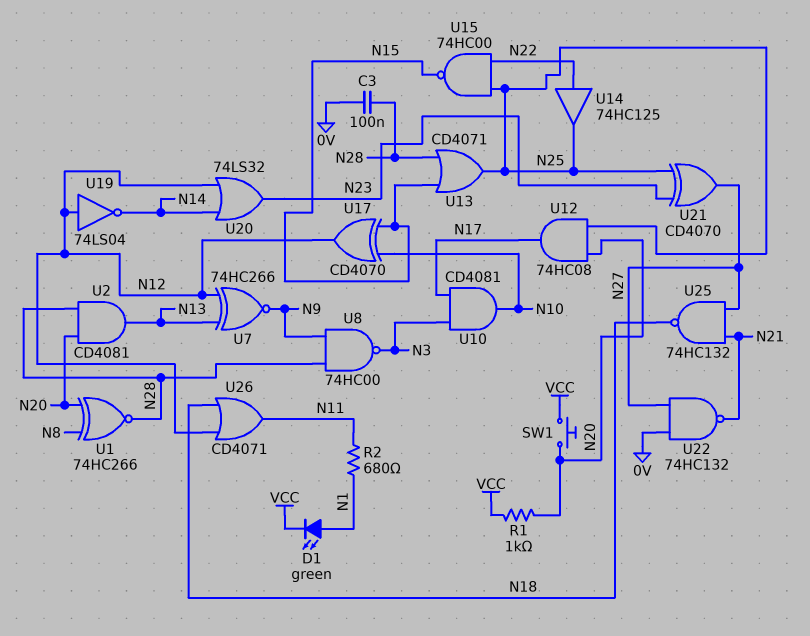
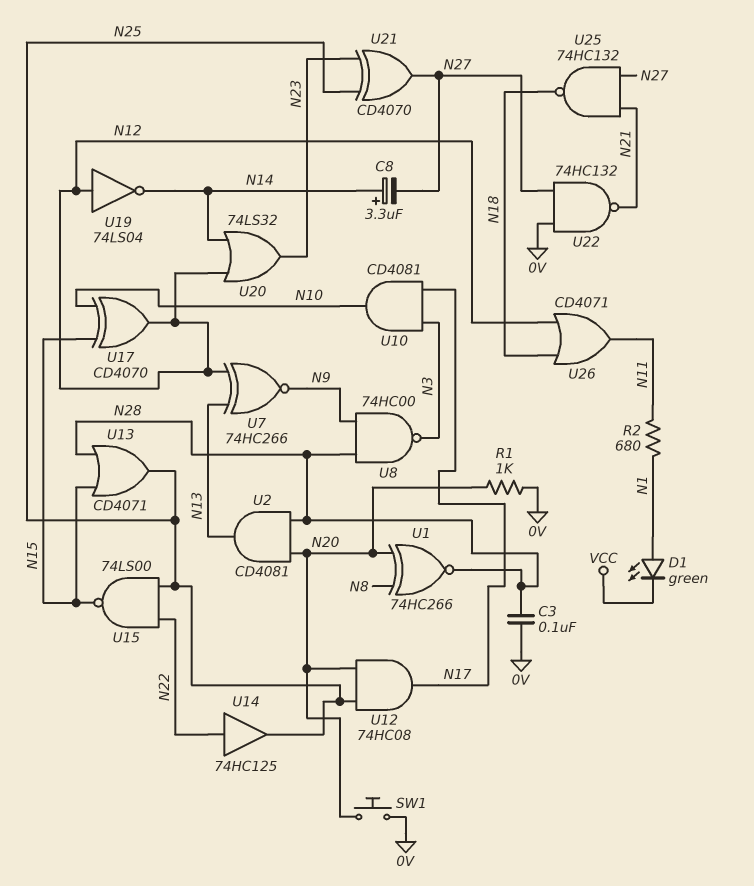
C8: none -> 3.3uF (plus N14, minus N27)
R1: 1k (N20, VCC) -> 1k (0V, N20)
SW1: button (N20, VCC) -> button (0V, N20)
U15: NAND 74HC00 (in N22, in N25, out N15) -> NAND 74LS00 (in N22, in N25, out N15)

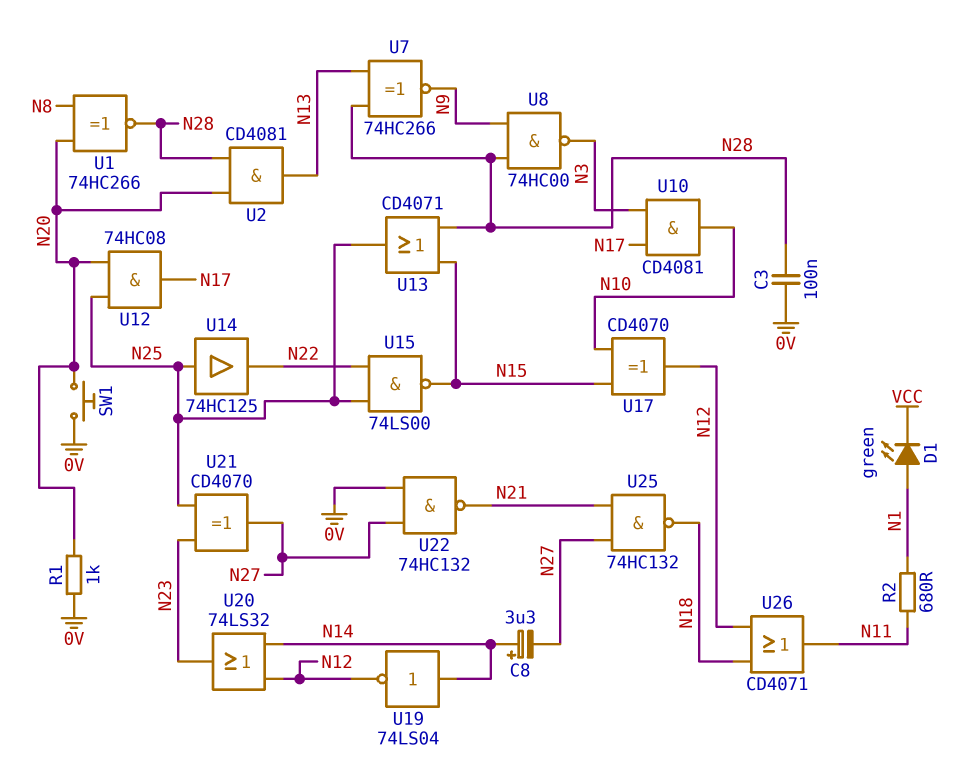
U7: XNOR 74HC266 (in N12, in N13, out N9) -> XNOR 74HC266 (in N13, in N28, out N9)
U14: buffer 74HC125 (in N22, out N25) -> buffer 74HC125 (in N25, out N22)
U19: NOT 74LS04 (in N12, out N14) -> NOT 74LS04 (in N14, out N12)

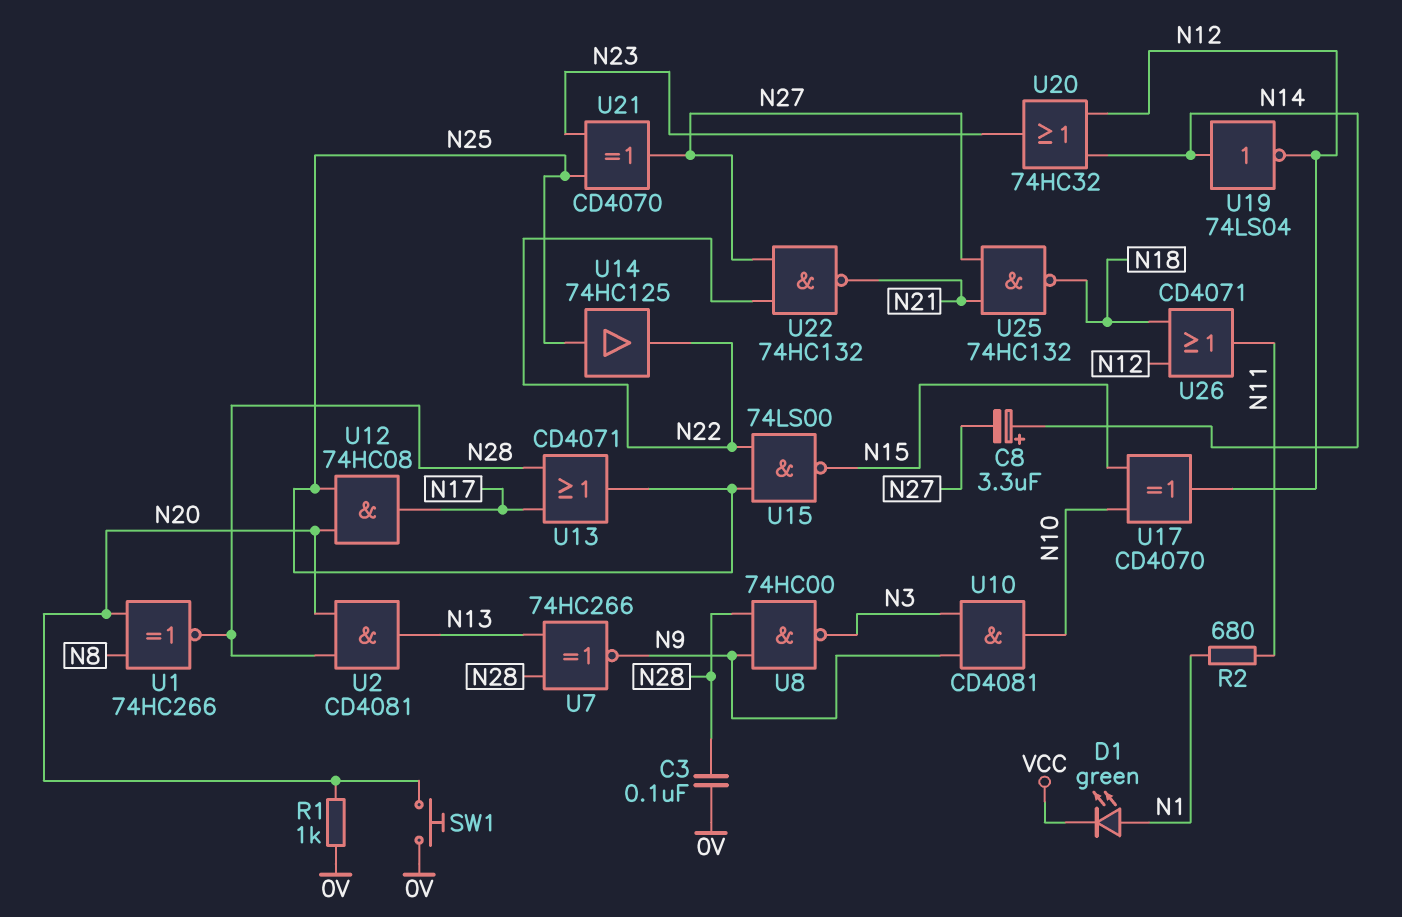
U10: AND CD4081 (in N3, in N17, out N10) -> AND CD4081 (in N3, in N9, out N10)
U13: OR CD4071 (in N15, in N28, out N25) -> OR CD4071 (in N17, in N28, out N25)
U20: OR 74LS32 (in N12, in N14, out N23) -> OR 74HC32 (in N12, in N14, out N23)
U22: NAND 74HC132 (in 0V, in N27, out N21) -> NAND 74HC132 (in N22, in N27, out N21)

